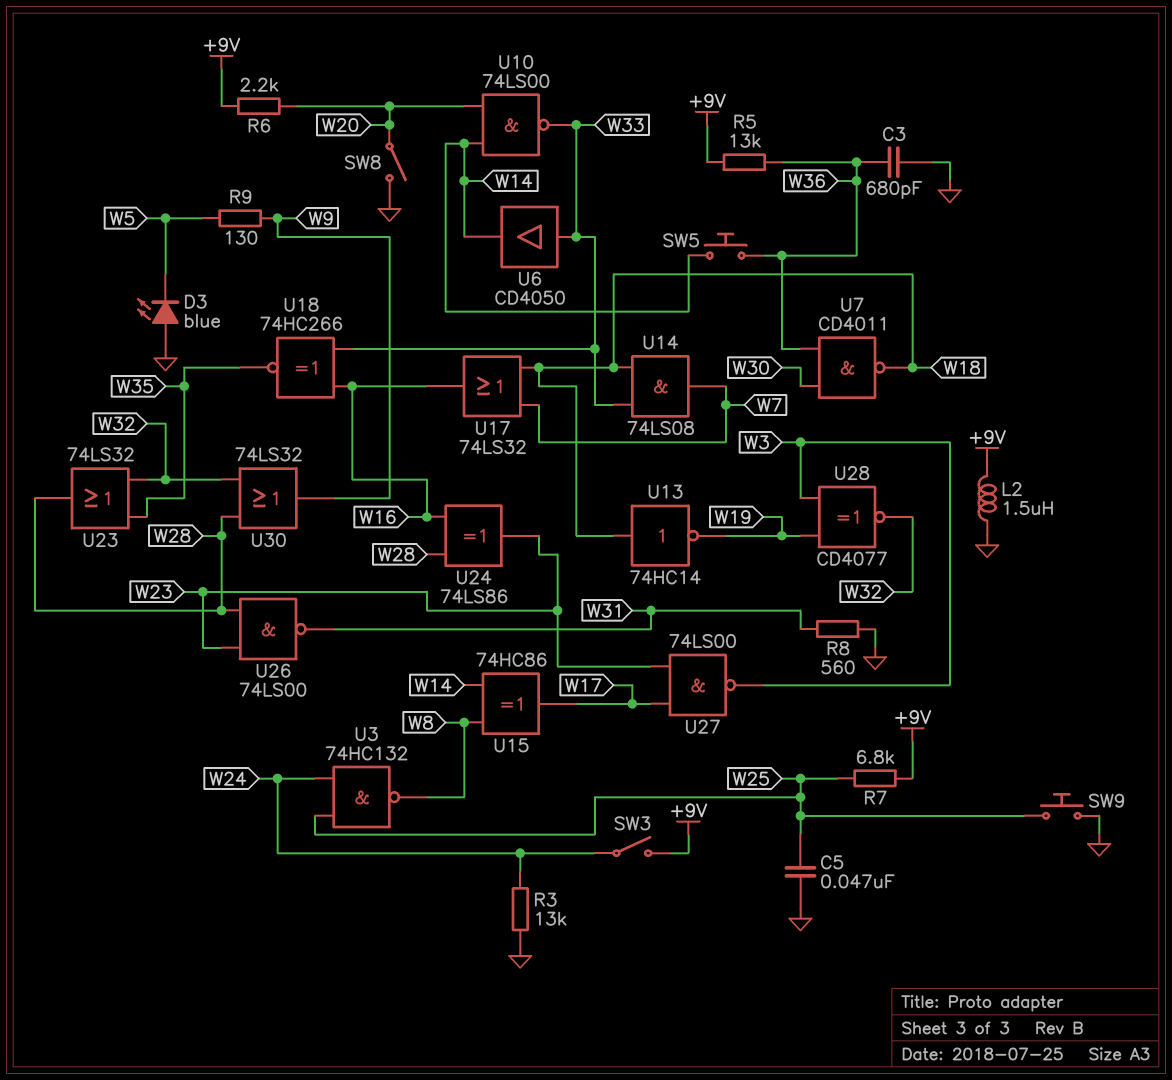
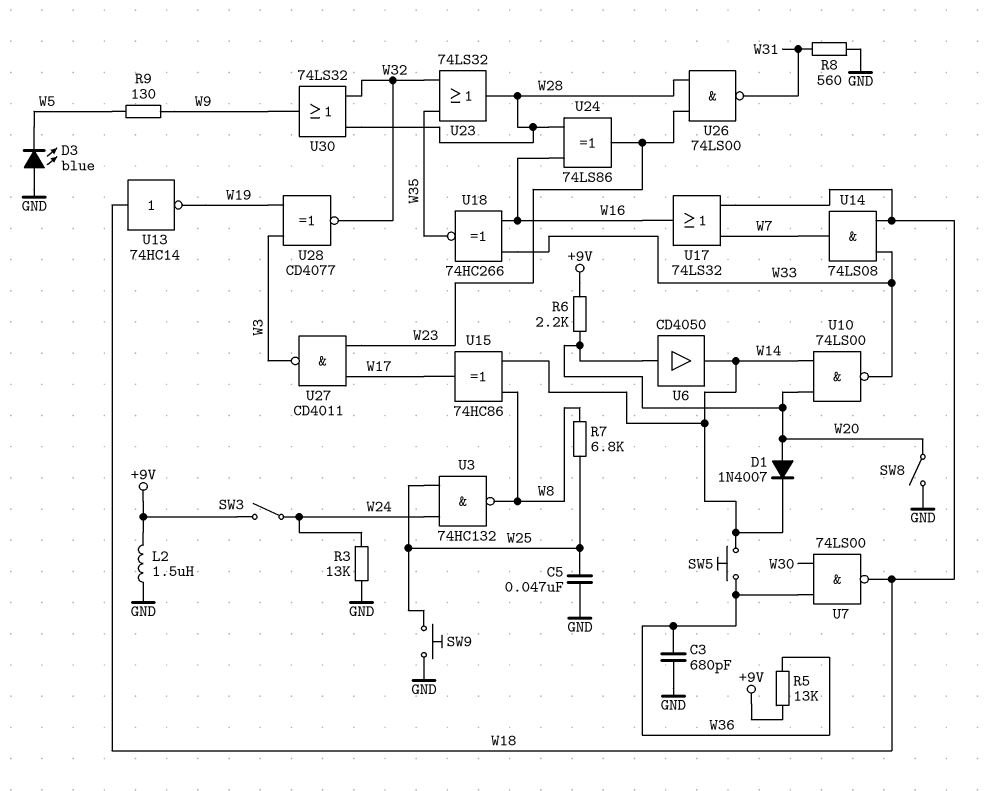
D1: none -> diode 1N4007 (A W20, K W14)
R7: 6.8k (+9V, W25) -> 6.8k (W8, W25)
U6: buffer CD4050 (in W33, out W14) -> buffer CD4050 (in W20, out W14)
U7: NAND CD4011 (in W30, in W36, out W18) -> NAND 74LS00 (in W30, in W36, out W18)
U27: NAND 74LS00 (in W17, in W23, out W3) -> NAND CD4011 (in W17, in W23, out W3)

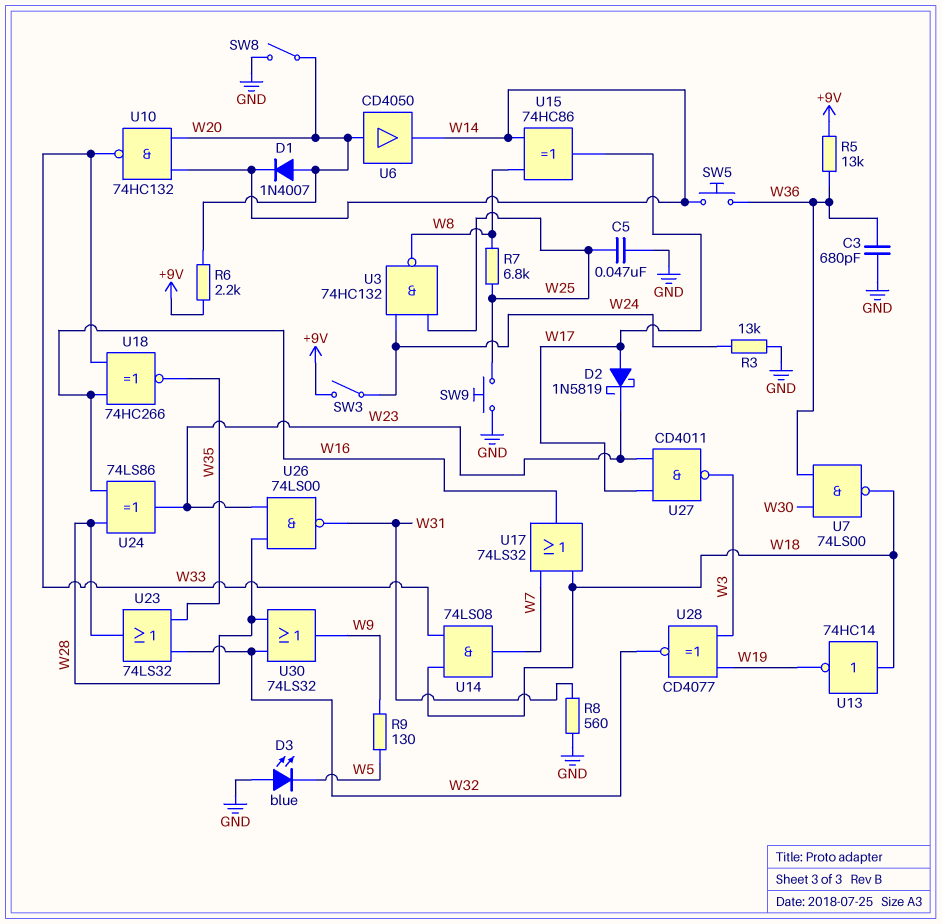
D2: none -> schottky 1N5819 (A W17, K W23)
L2: 1.5uH (+9V, GND) -> none
U10: NAND 74LS00 (in W14, in W20, out W33) -> NAND 74HC132 (in W14, in W20, out W33)

